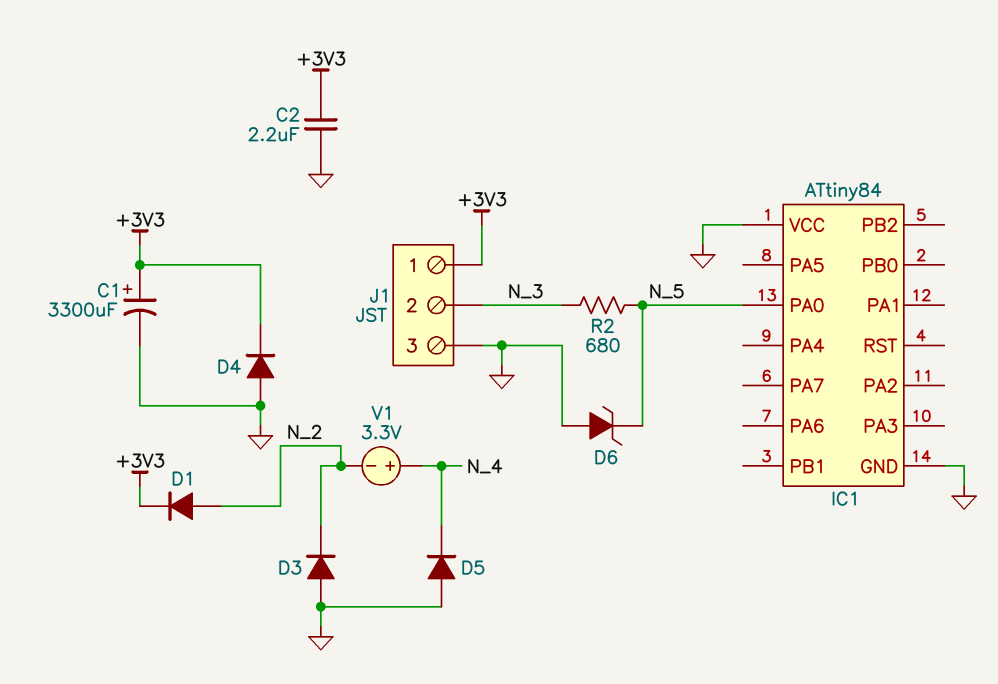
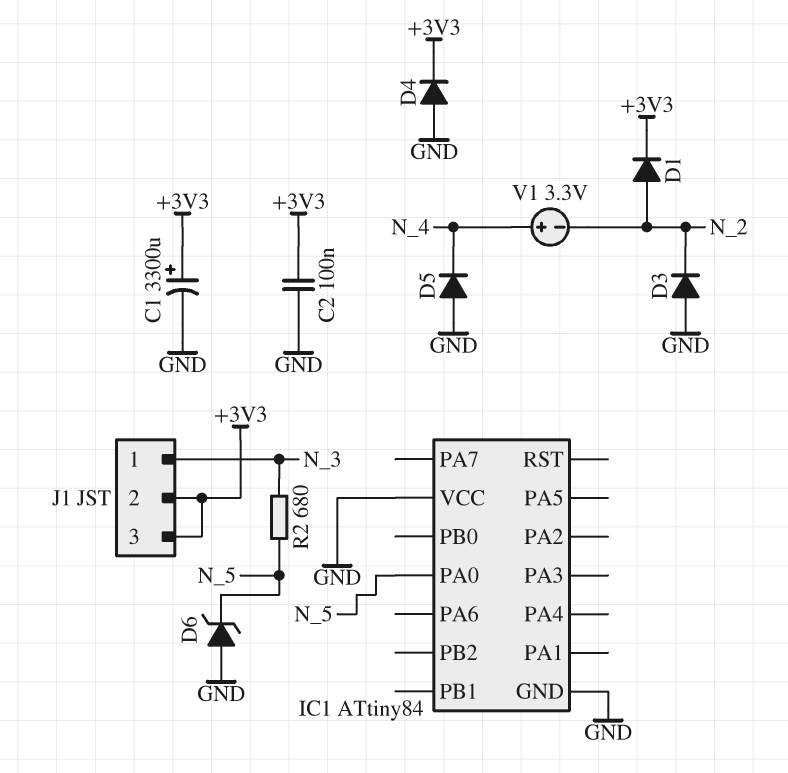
C2: 2.2uF (+3V3, GND) -> 100nF (+3V3, GND)
J1 pin 1: +3V3 -> N_3
J1 pin 2: N_3 -> +3V3
J1 pin 3: GND -> +3V3

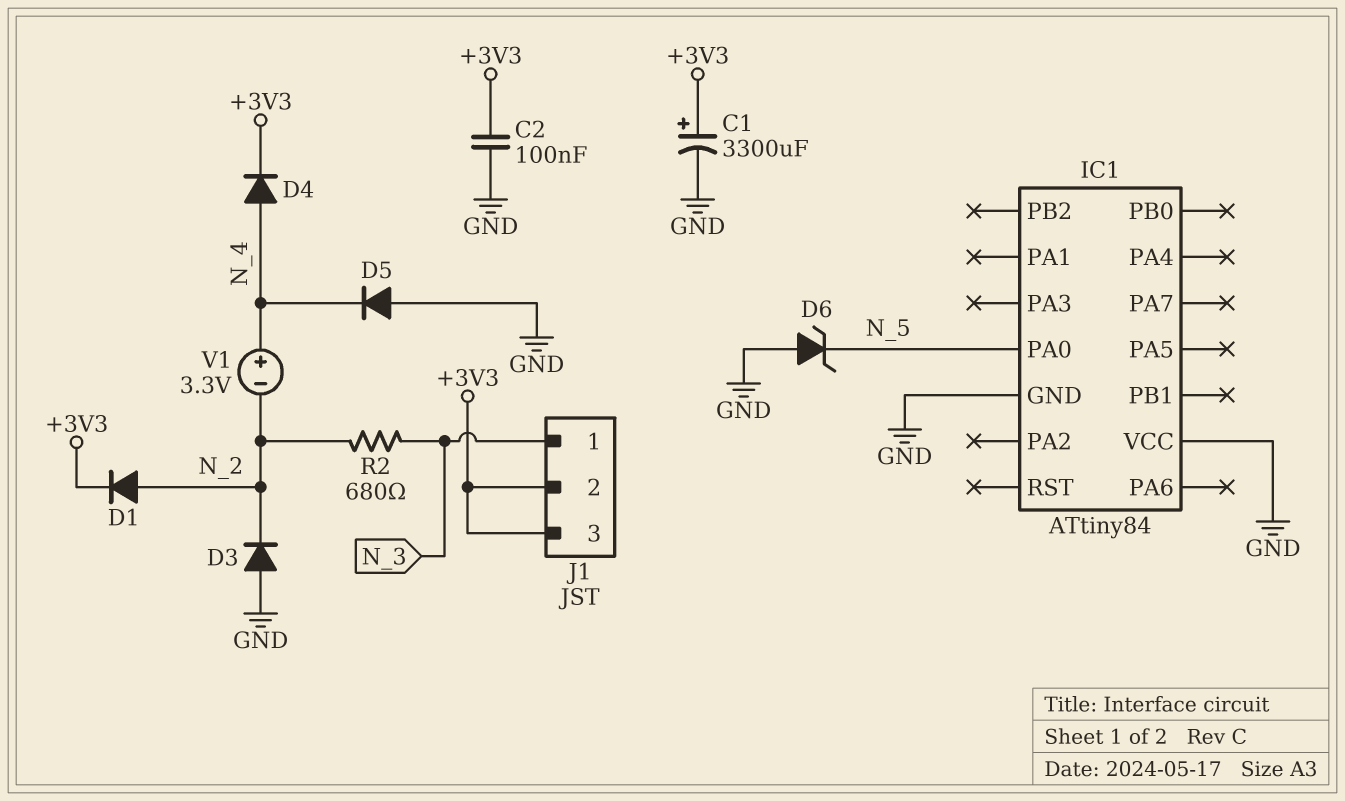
D4: diode (A GND, K +3V3) -> diode (A N_4, K +3V3)
R2: 680 (N_3, N_5) -> 680 (N_2, N_3)

